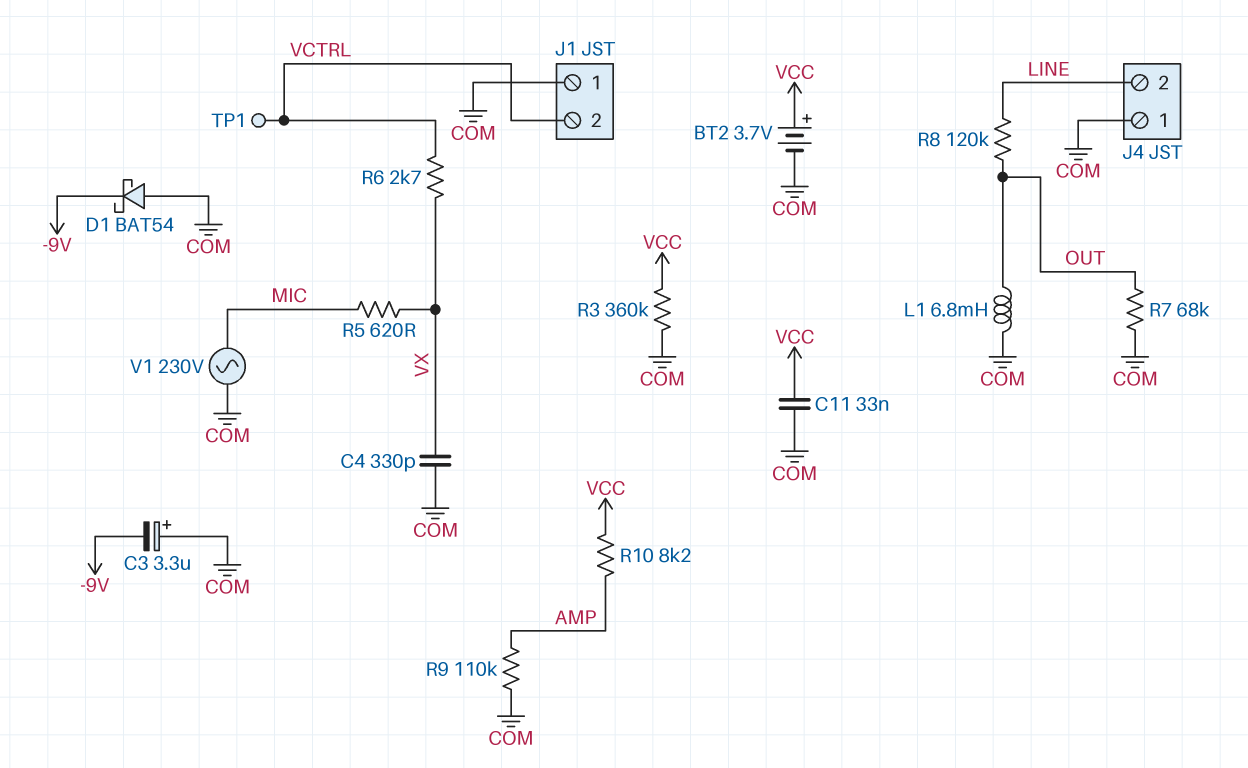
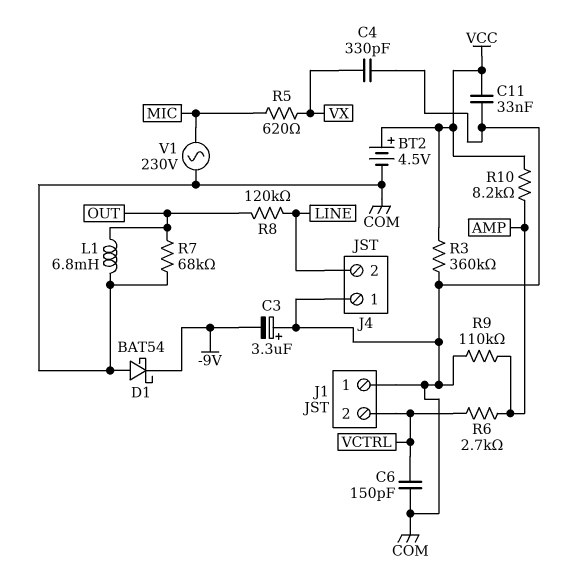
BT2: 3.7V (plus VCC, minus COM) -> 4.5V (plus VCC, minus COM)
C6: none -> 150pF (COM, VCTRL)
R6: 2.7k (VCTRL, VX) -> 2.7k (AMP, VCTRL)
TP1: test point (VCTRL) -> none

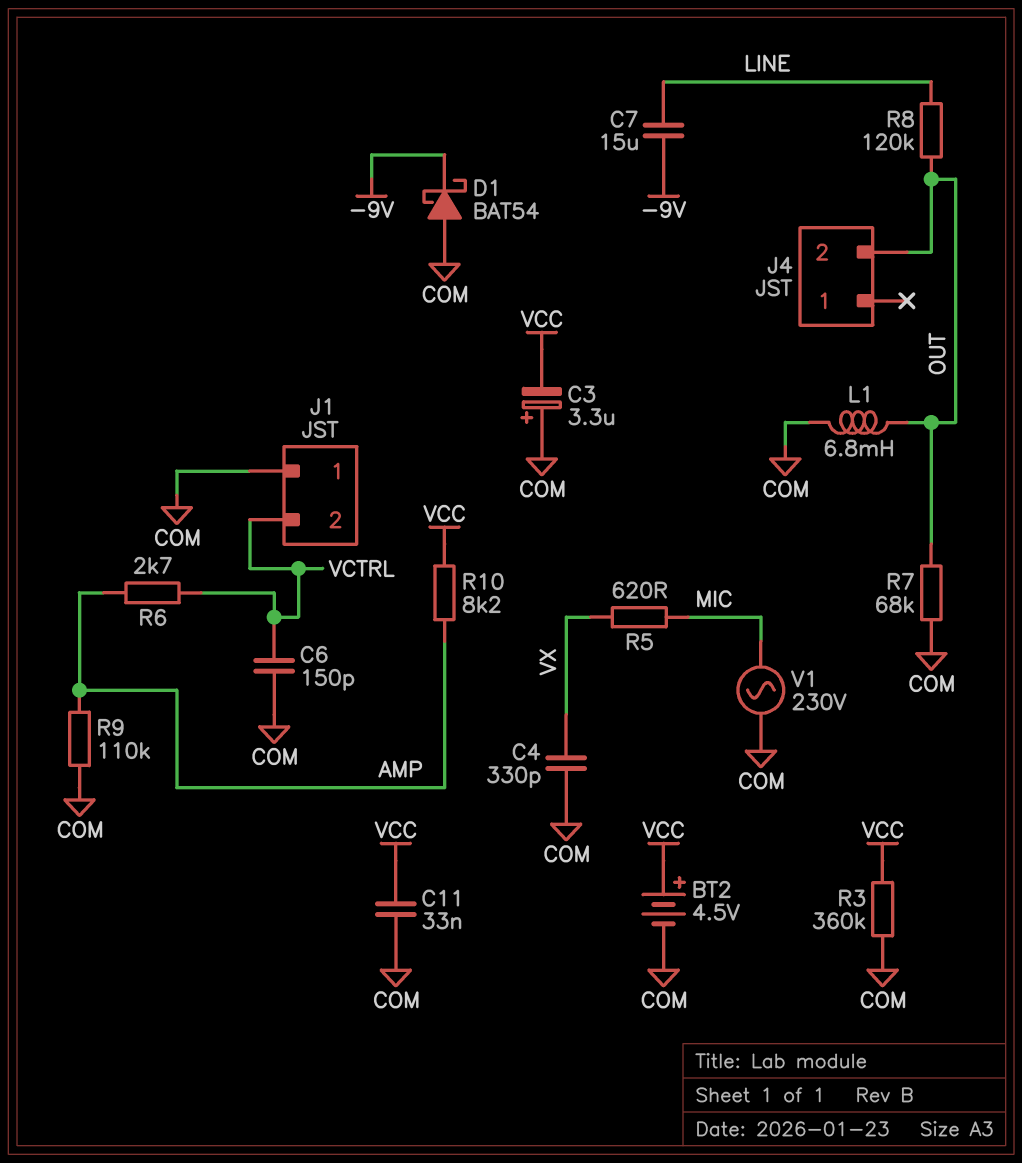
C3: 3.3uF (plus COM, minus -9V) -> 3.3uF (plus COM, minus VCC)
C7: none -> 15uF (-9V, LINE)
J4 pin 1: COM -> none
J4 pin 2: LINE -> OUT

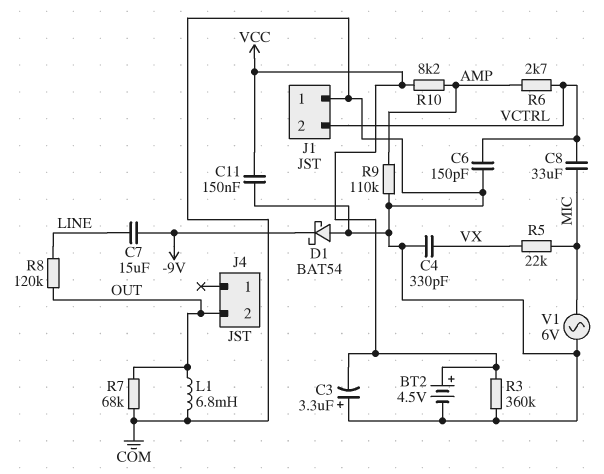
C8: none -> 33uF (MIC, VCTRL)
C11: 33nF (COM, VCC) -> 150nF (COM, VCC)
R5: 620 (MIC, VX) -> 22k (MIC, VX)
V1: AC 230V (COM, MIC) -> AC 6V (COM, MIC)

